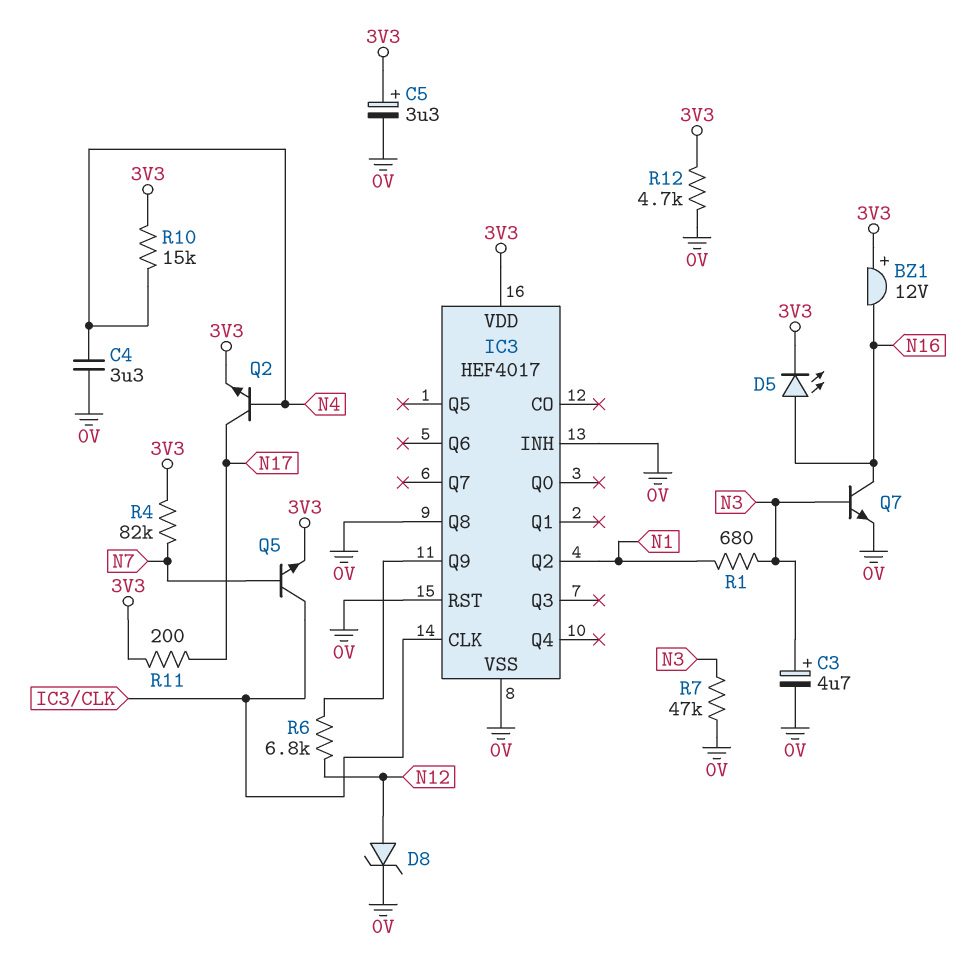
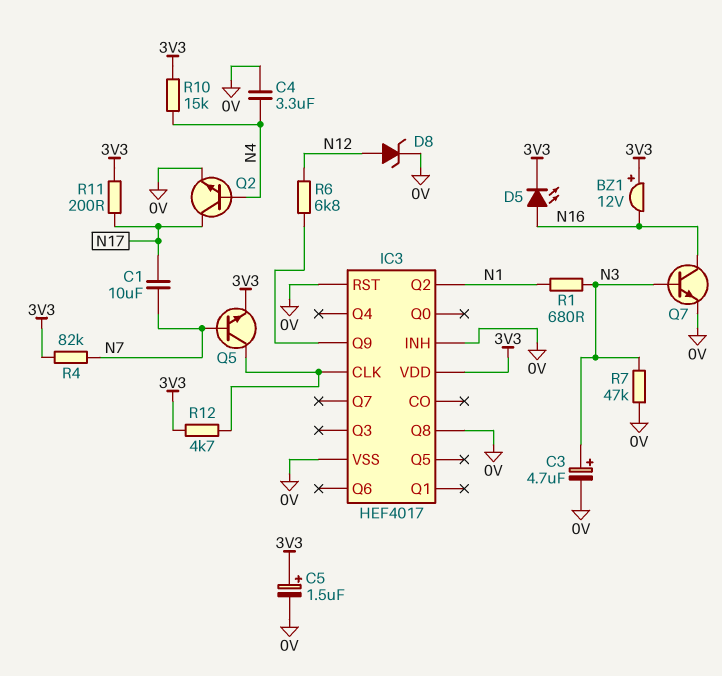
C1: none -> 10uF (N7, N17)
C5: 3.3uF (plus 3V3, minus 0V) -> 1.5uF (plus 3V3, minus 0V)
Q2: NPN (B N4, C N17, E 3V3) -> NPN (B N4, C N17, E 0V)
R12: 4.7k (0V, 3V3) -> 4.7k (3V3, IC3/CLK)

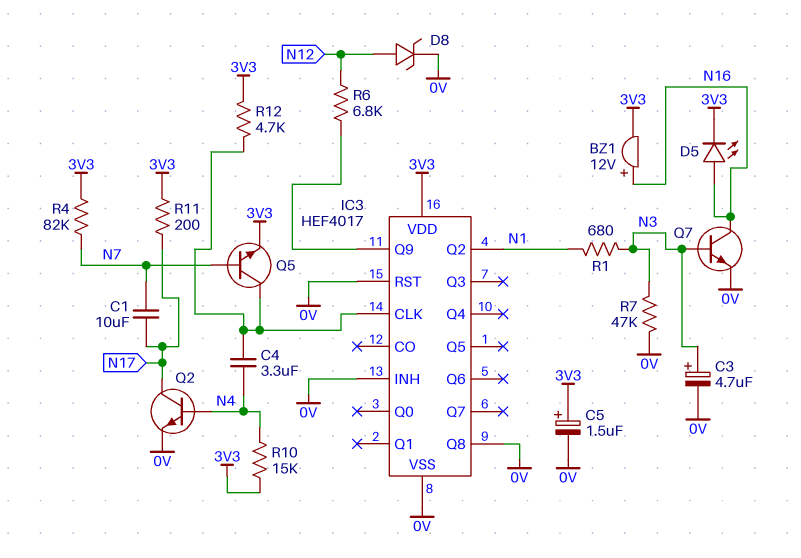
BZ1: buzzer 12V (plus 3V3, minus N16) -> buzzer 12V (plus N16, minus 3V3)
C4: 3.3uF (0V, N4) -> 3.3uF (IC3/CLK, N4)

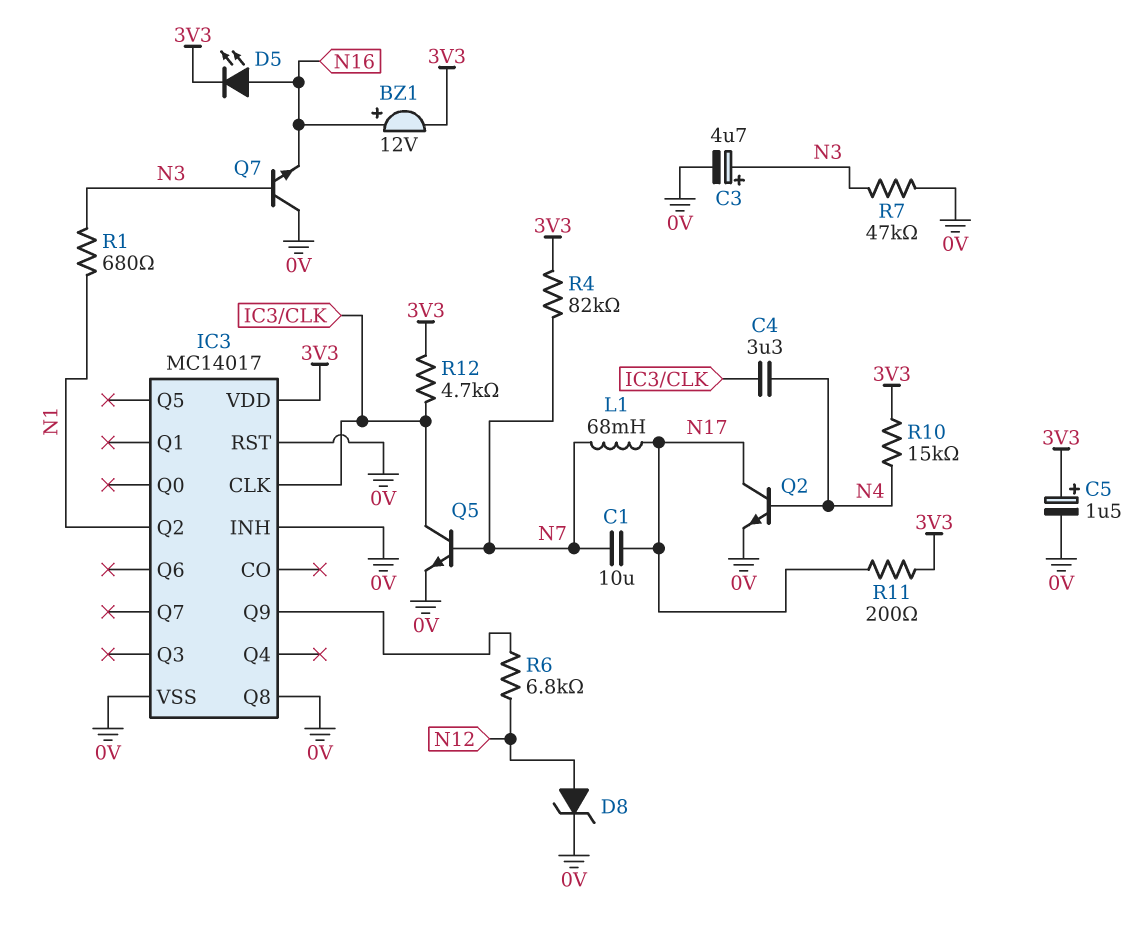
IC3: HEF4017 -> MC14017
L1: none -> 68mH (N7, N17)
Q5: NPN (B N7, C IC3/CLK, E 3V3) -> NPN (B N7, C IC3/CLK, E 0V)
Q7: NPN (B N3, C N16, E 0V) -> NPN (B N3, C 0V, E N16)

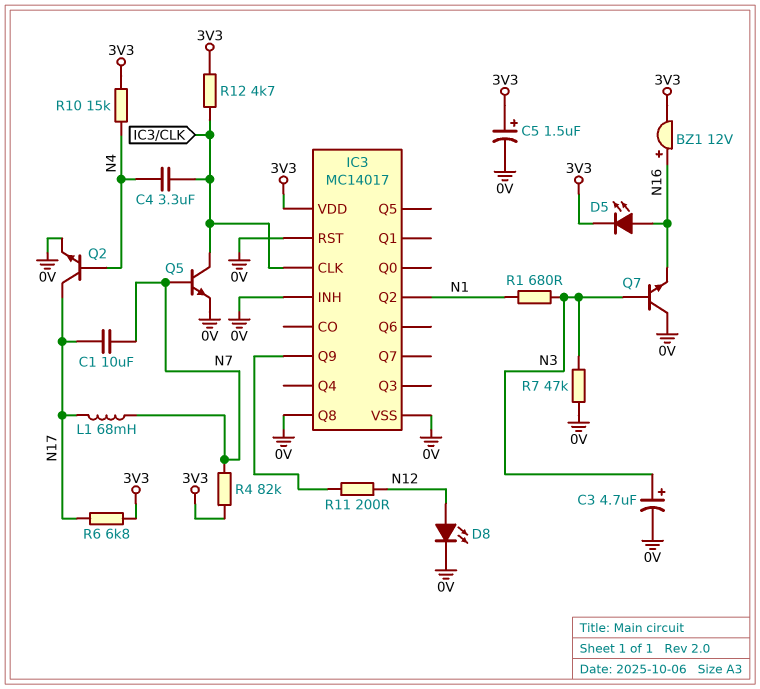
D8: zener (A N12, K 0V) -> LED (A N12, K 0V)
R6: 6.8k (IC3/Q9, N12) -> 6.8k (3V3, N17)
R11: 200 (3V3, N17) -> 200 (IC3/Q9, N12)

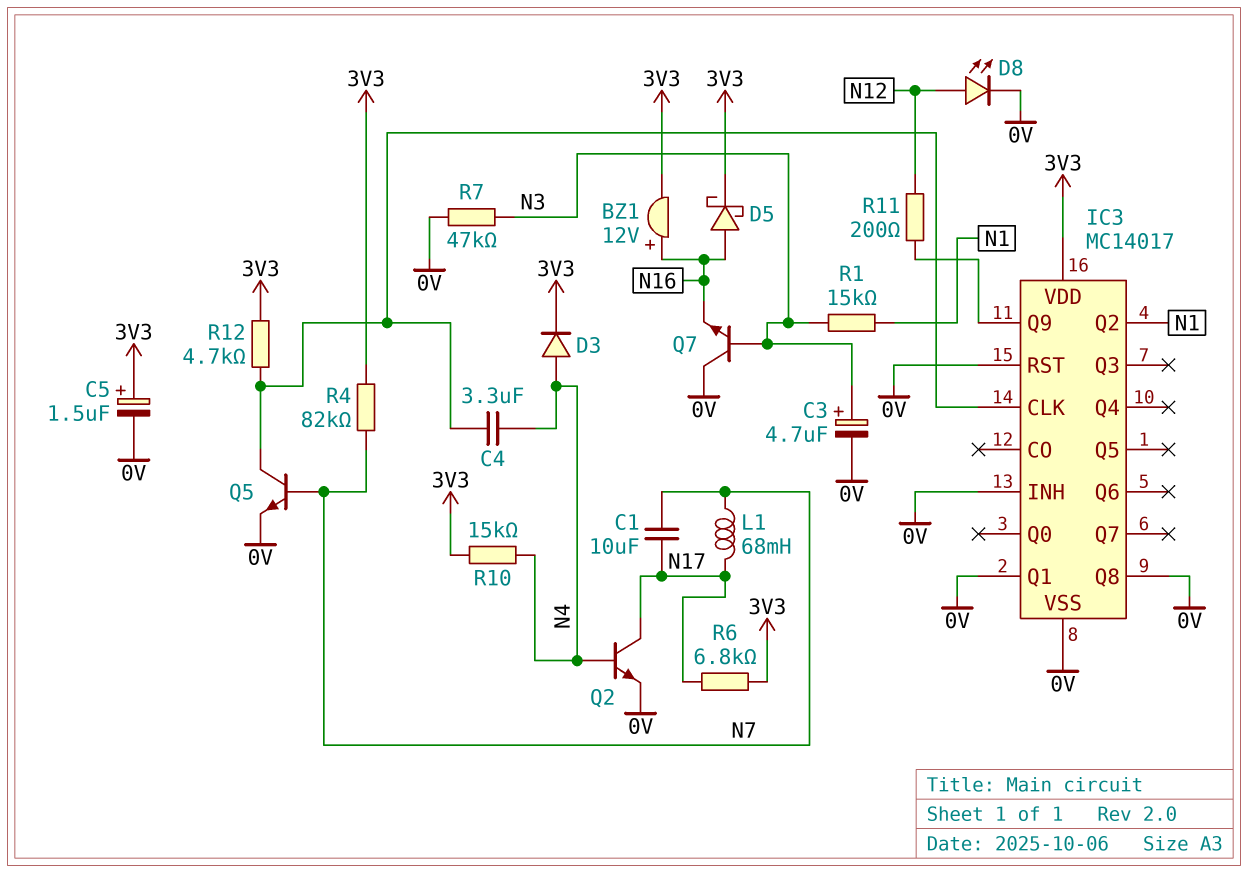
D3: none -> diode (A N4, K 3V3)
D5: LED (A N16, K 3V3) -> schottky (A N16, K 3V3)
IC3 pin Q1: none -> 0V
R1: 680 (N1, N3) -> 15k (N1, N3)

